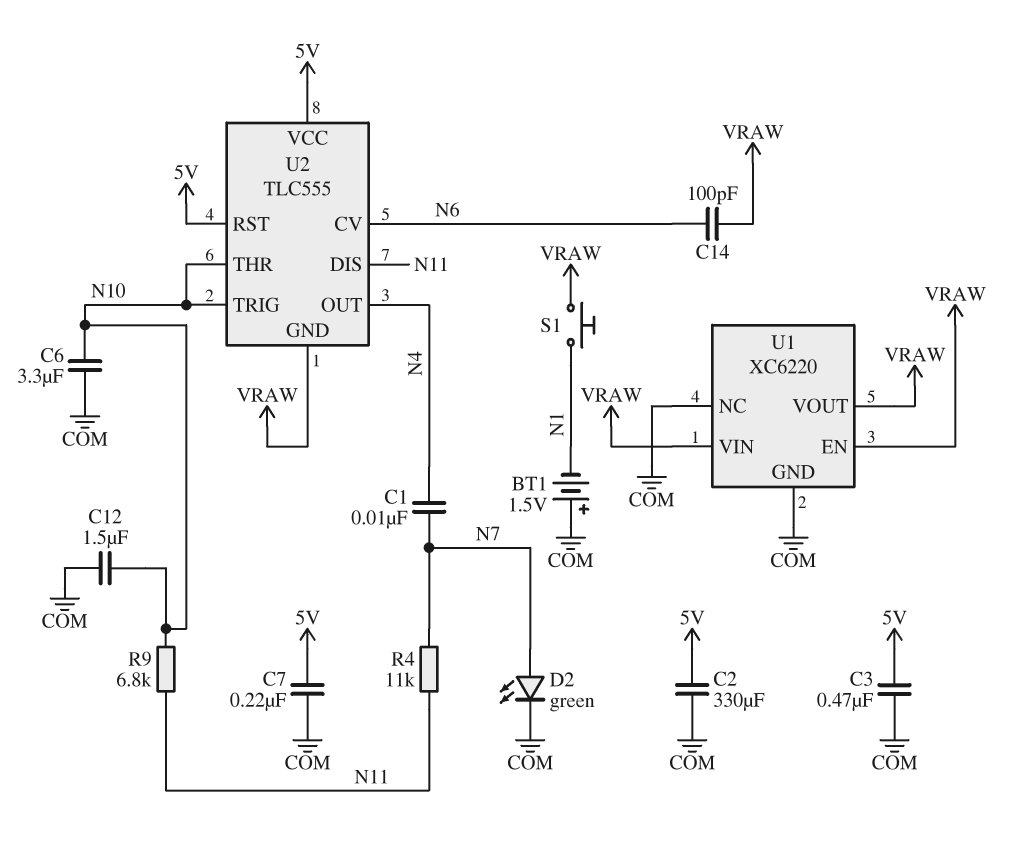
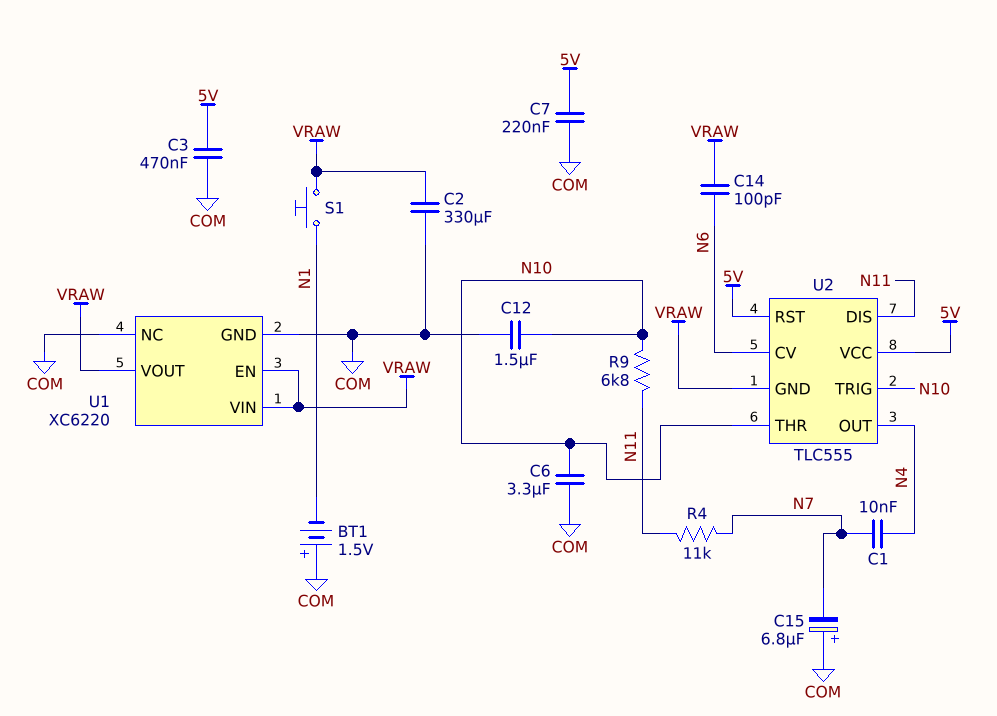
C2: 330uF (5V, COM) -> 330uF (COM, VRAW)
C15: none -> 6.8uF (plus COM, minus N7)
D2: LED green (A N7, K COM) -> none

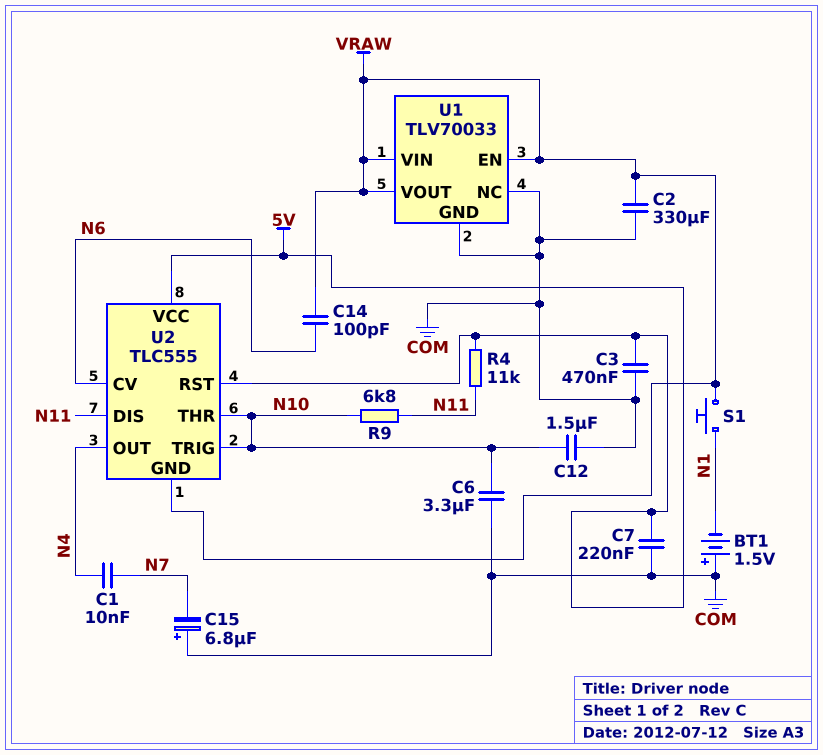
R4: 11k (N7, N11) -> 11k (5V, N11)
U1: XC6220 -> TLV70033

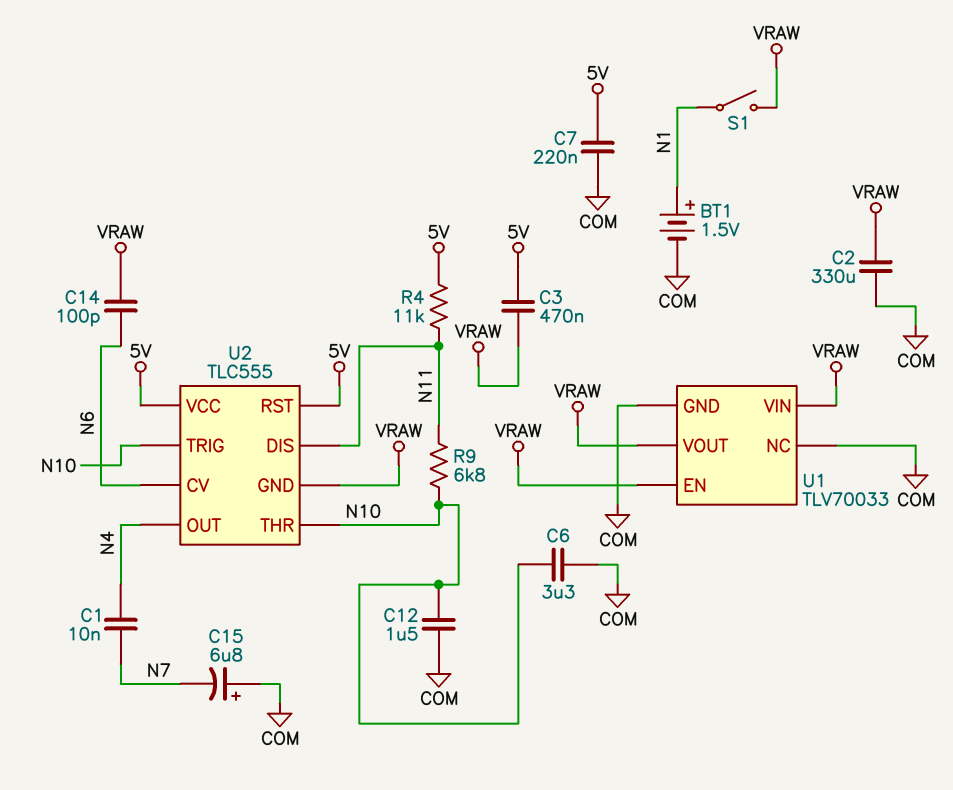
BT1: 1.5V (plus COM, minus N1) -> 1.5V (plus N1, minus COM)
C3: 470nF (5V, COM) -> 470nF (5V, VRAW)
S1: button (N1, VRAW) -> switch (N1, VRAW)

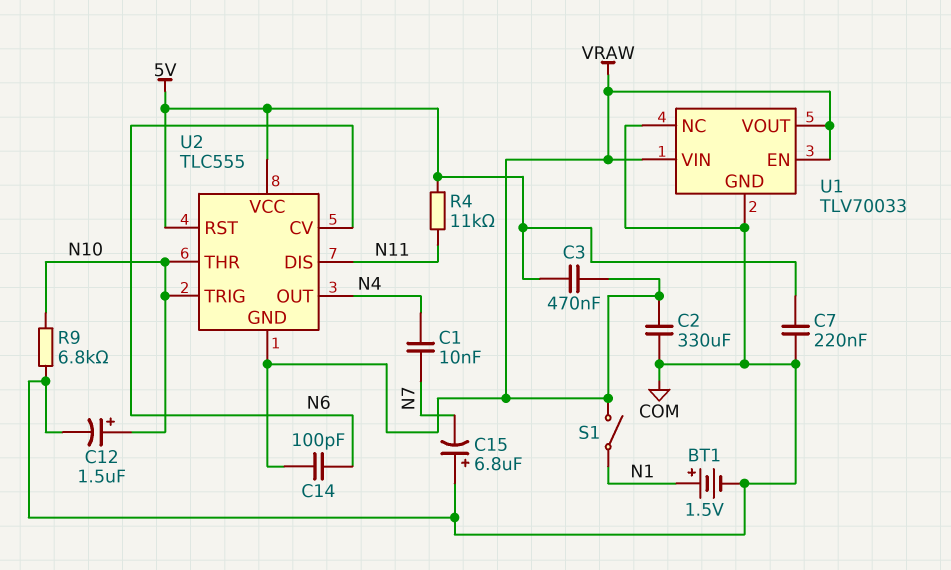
C6: 3.3uF (COM, N10) -> none
C12: 1.5uF (COM, N10) -> 1.5uF (plus N10, minus COM)
R9: 6.8k (N10, N11) -> 6.8k (COM, N10)

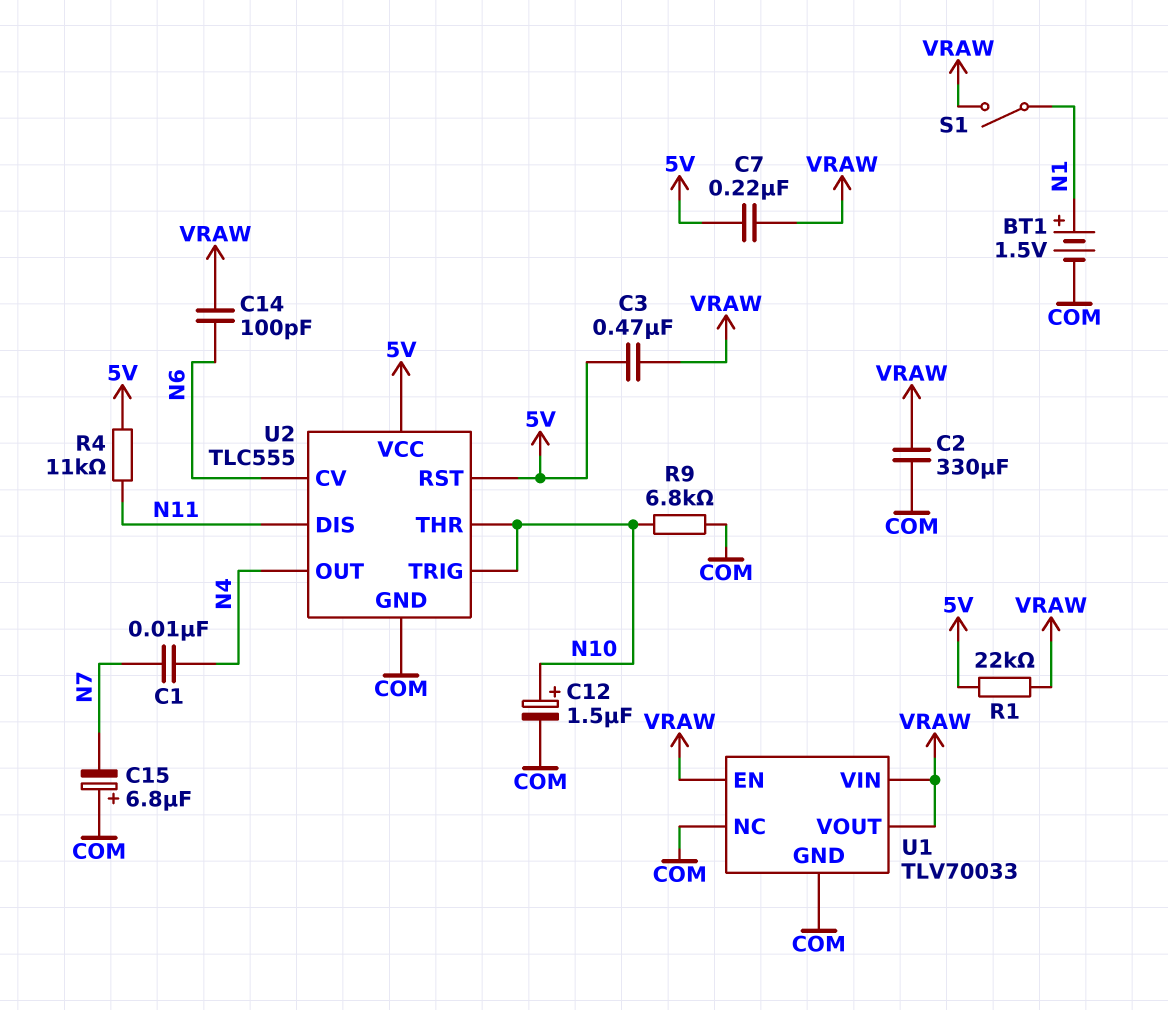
C7: 220nF (5V, COM) -> 220nF (5V, VRAW)
R1: none -> 22k (5V, VRAW)
U2 pin GND: VRAW -> COM

